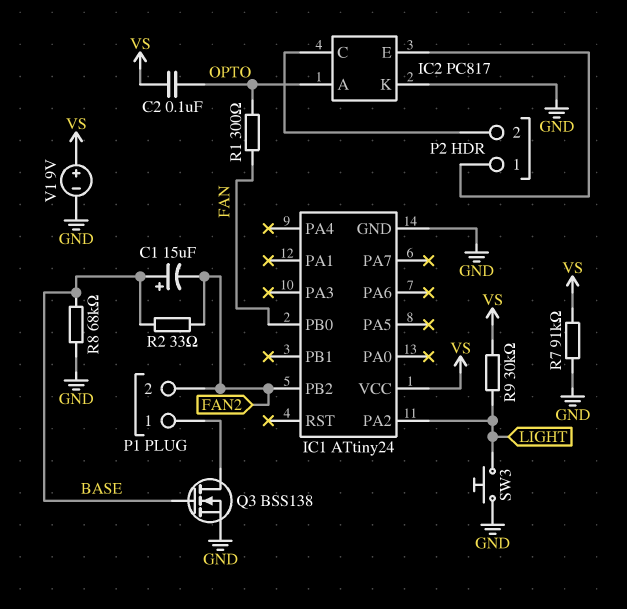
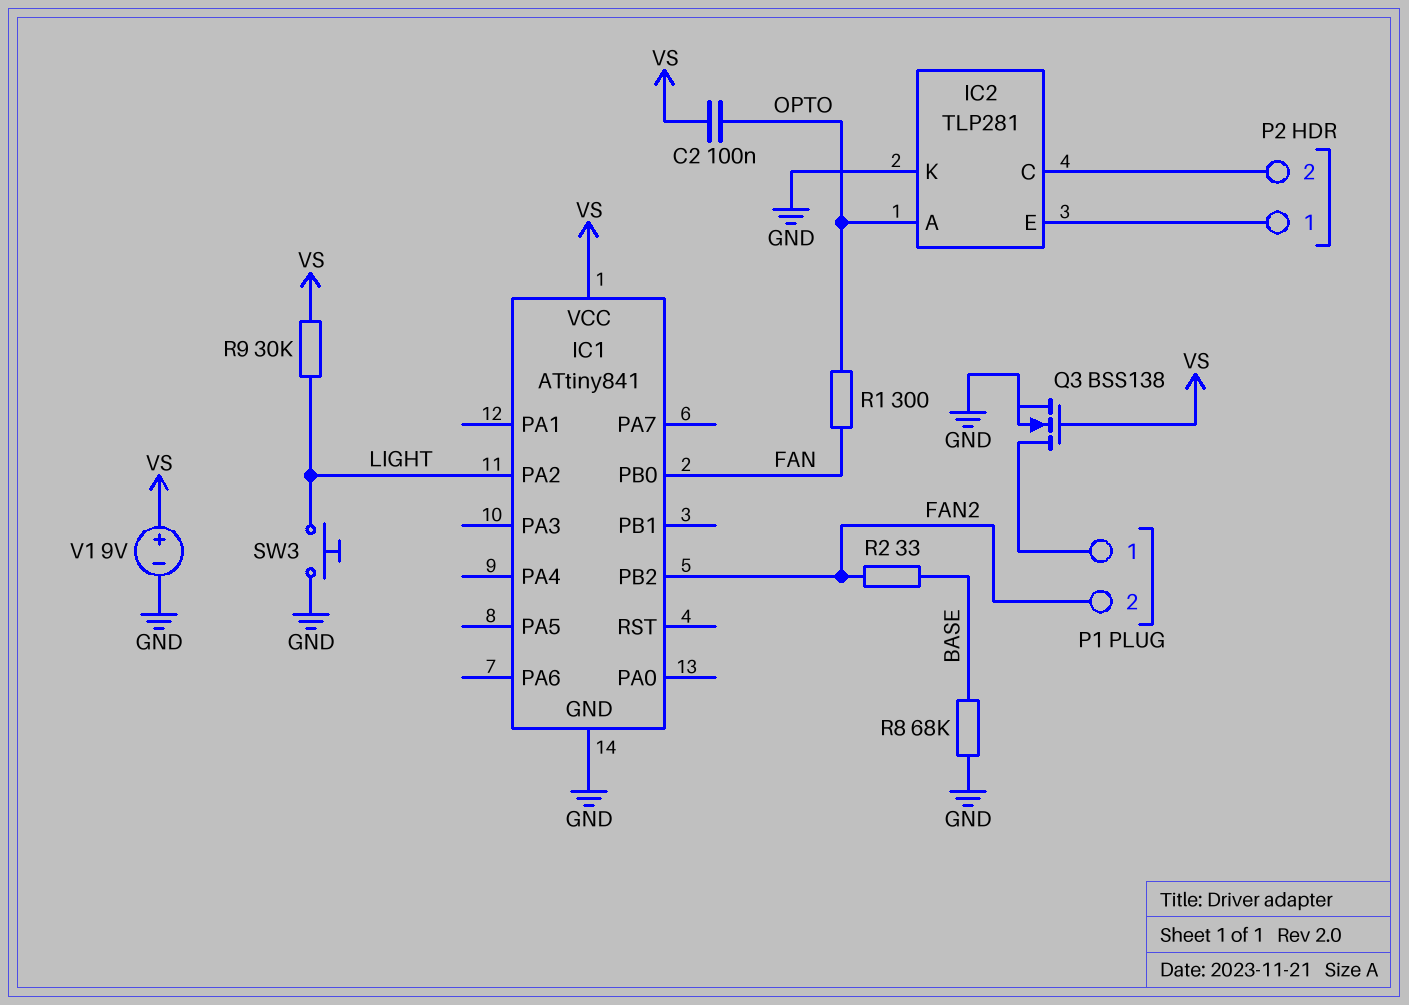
C1: 15uF (plus BASE, minus FAN2) -> none
IC1: ATtiny24 -> ATtiny841
IC2: PC817 -> TLP281
Q3: NMOS BSS138 (G BASE, D P1/1, S GND) -> NMOS BSS138 (G VS, D P1/1, S GND)
R7: 91k (GND, VS) -> none

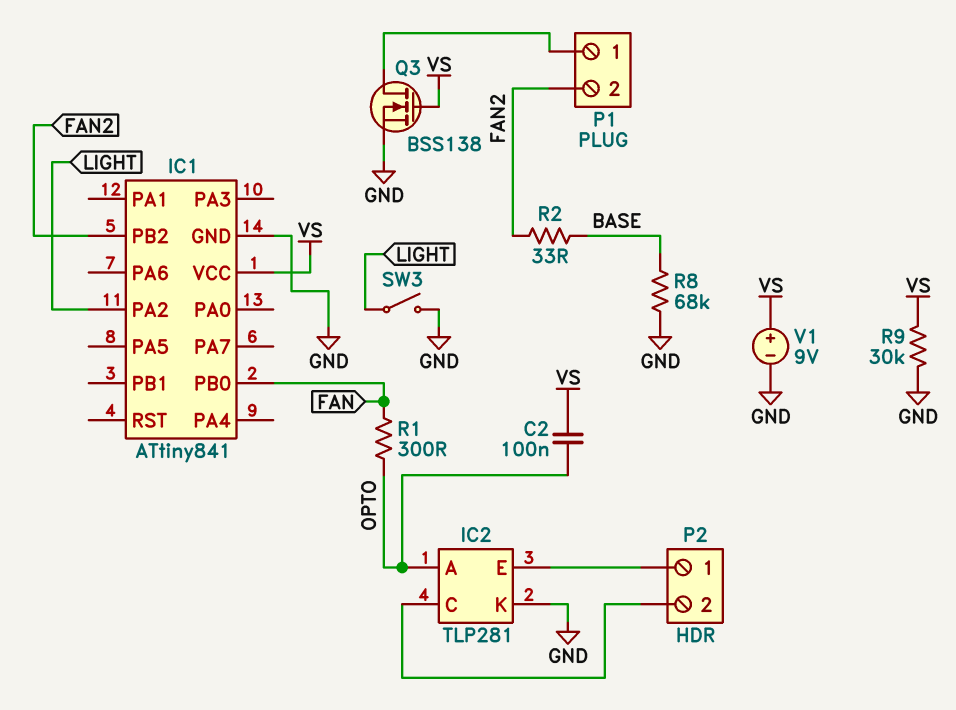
R9: 30k (LIGHT, VS) -> 30k (GND, VS)
SW3: button (GND, LIGHT) -> switch (GND, LIGHT)

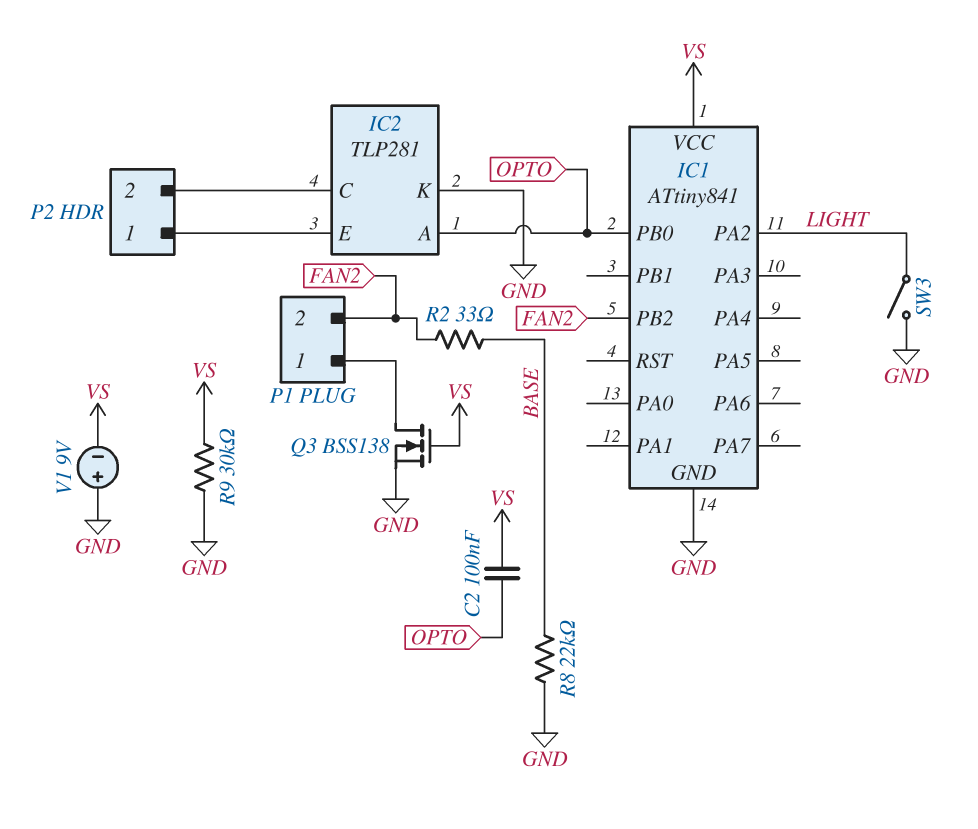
IC1 pin PB0: FAN -> OPTO
R1: 300 (FAN, OPTO) -> none
R8: 68k (BASE, GND) -> 22k (BASE, GND)
V1: 9V (plus VS, minus GND) -> 9V (plus GND, minus VS)

